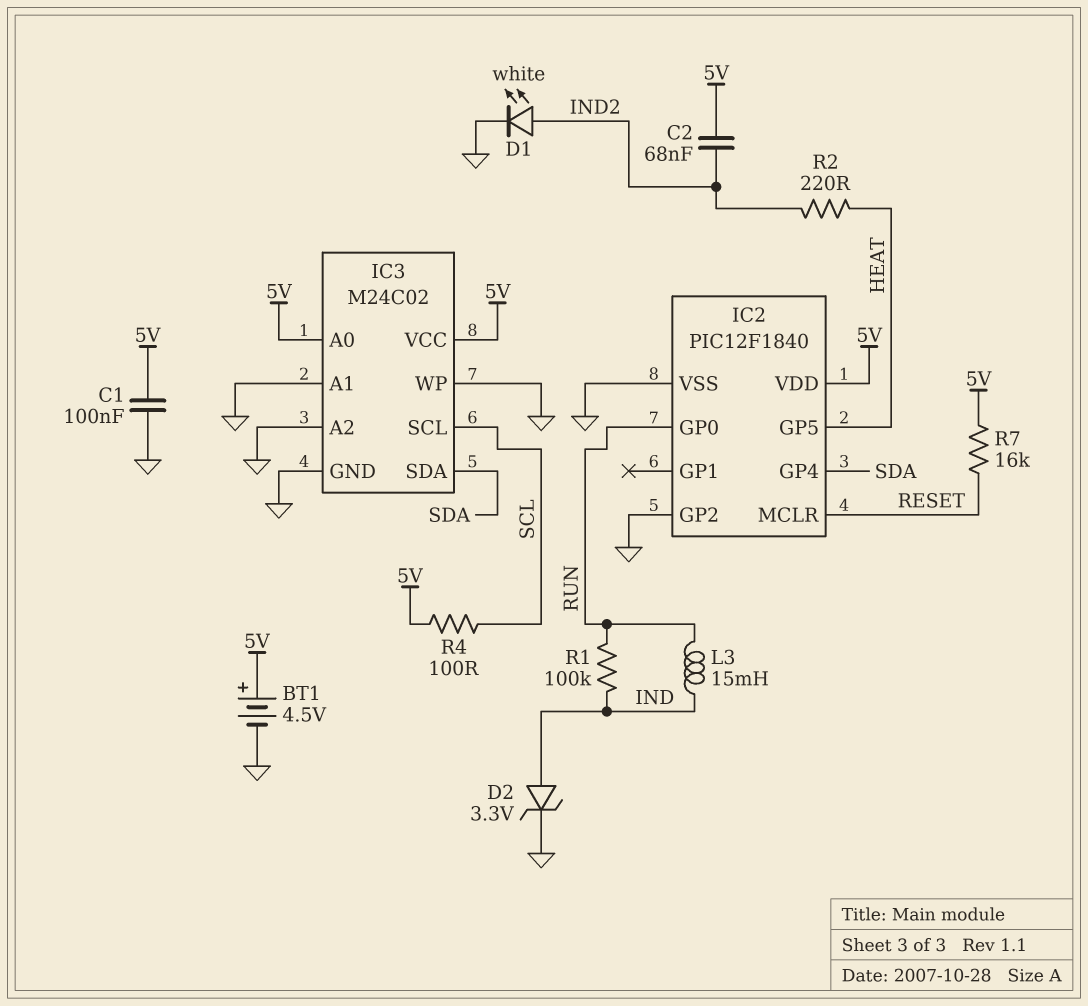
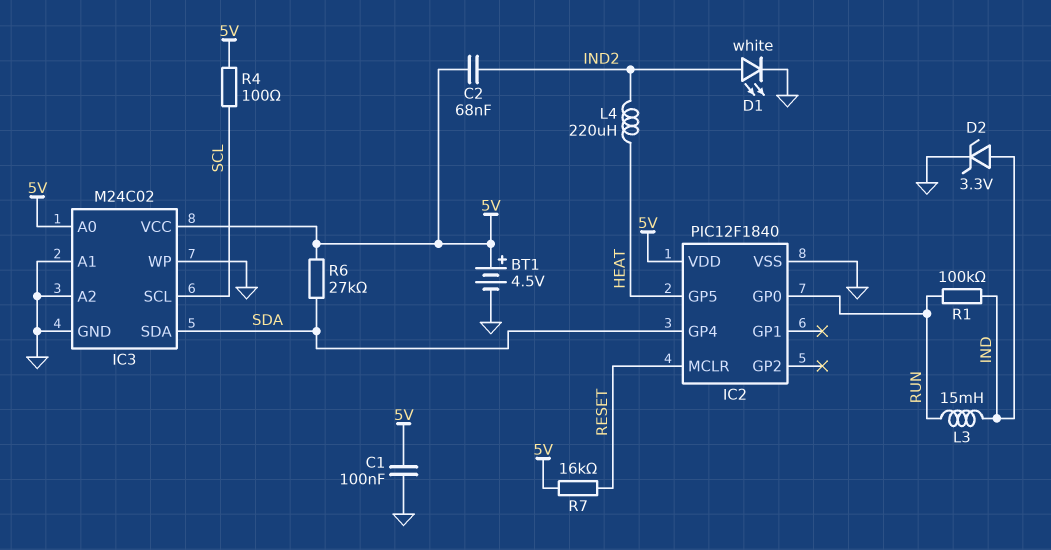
IC2 pin GP2: GND -> none
L4: none -> 220uH (HEAT, IND2)
R2: 220 (HEAT, IND2) -> none
R6: none -> 27k (5V, SDA)

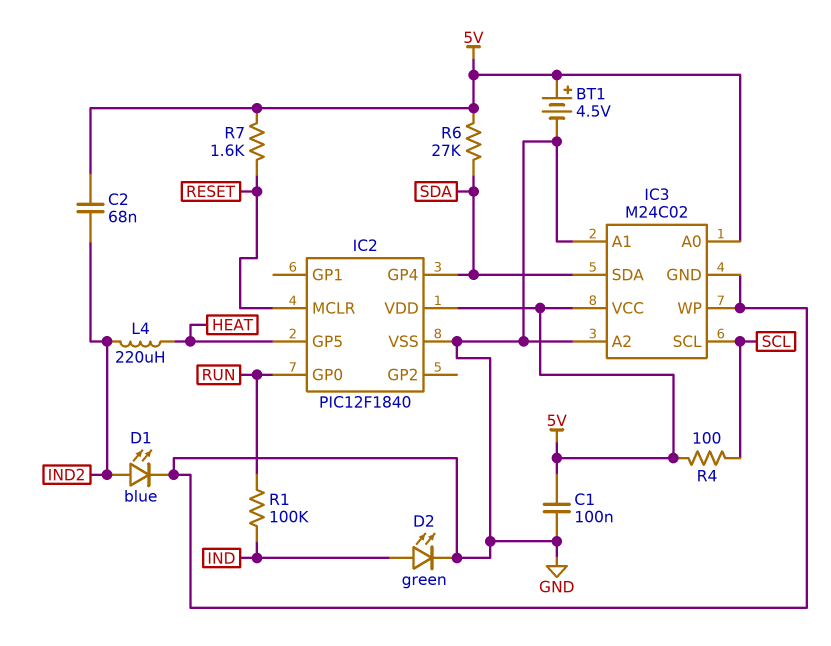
D1: LED white (A IND2, K GND) -> LED blue (A IND2, K GND)
D2: zener 3.3V (A IND, K GND) -> LED green (A IND, K GND)
L3: 15mH (IND, RUN) -> none
R7: 16k (5V, RESET) -> 1.6k (5V, RESET)

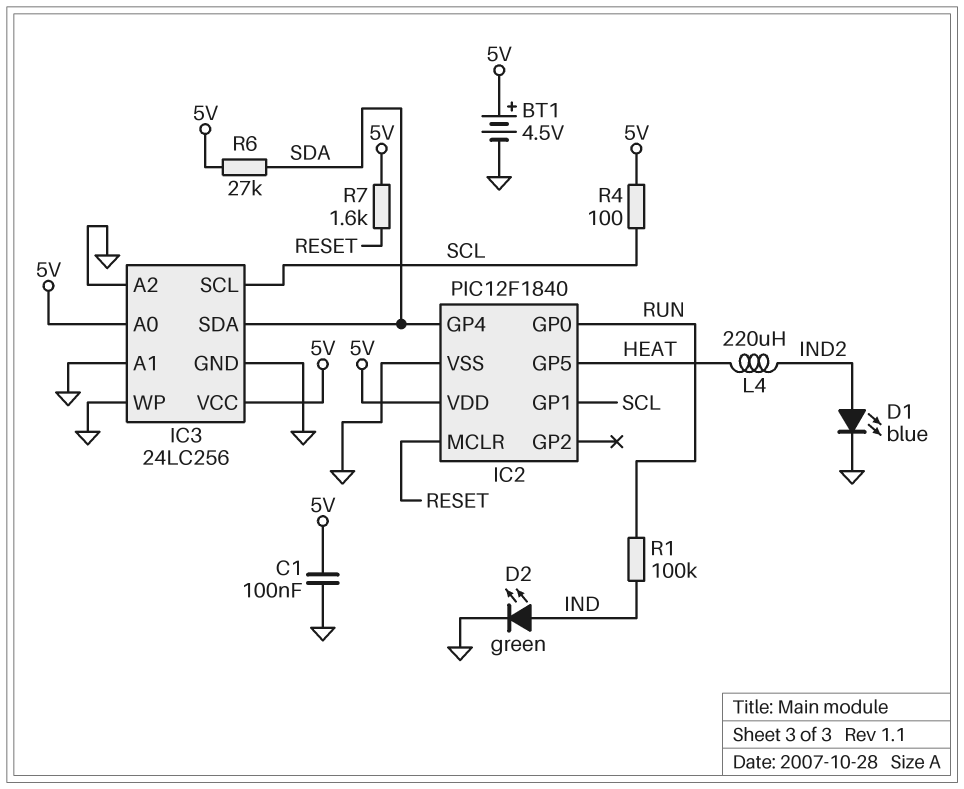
C2: 68nF (5V, IND2) -> none
IC2 pin GP1: none -> SCL
IC3: M24C02 -> 24LC256

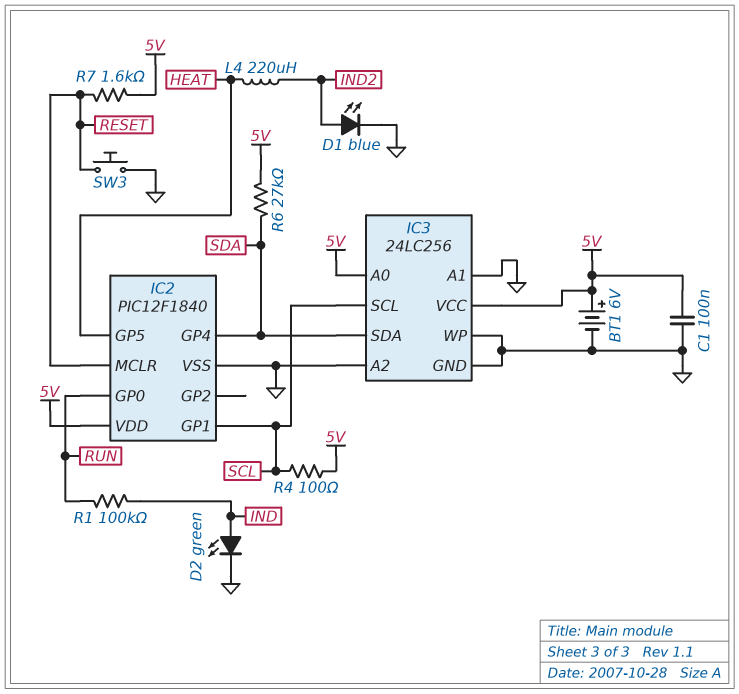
BT1: 4.5V (plus 5V, minus GND) -> 6V (plus 5V, minus GND)
SW3: none -> button (GND, RESET)

